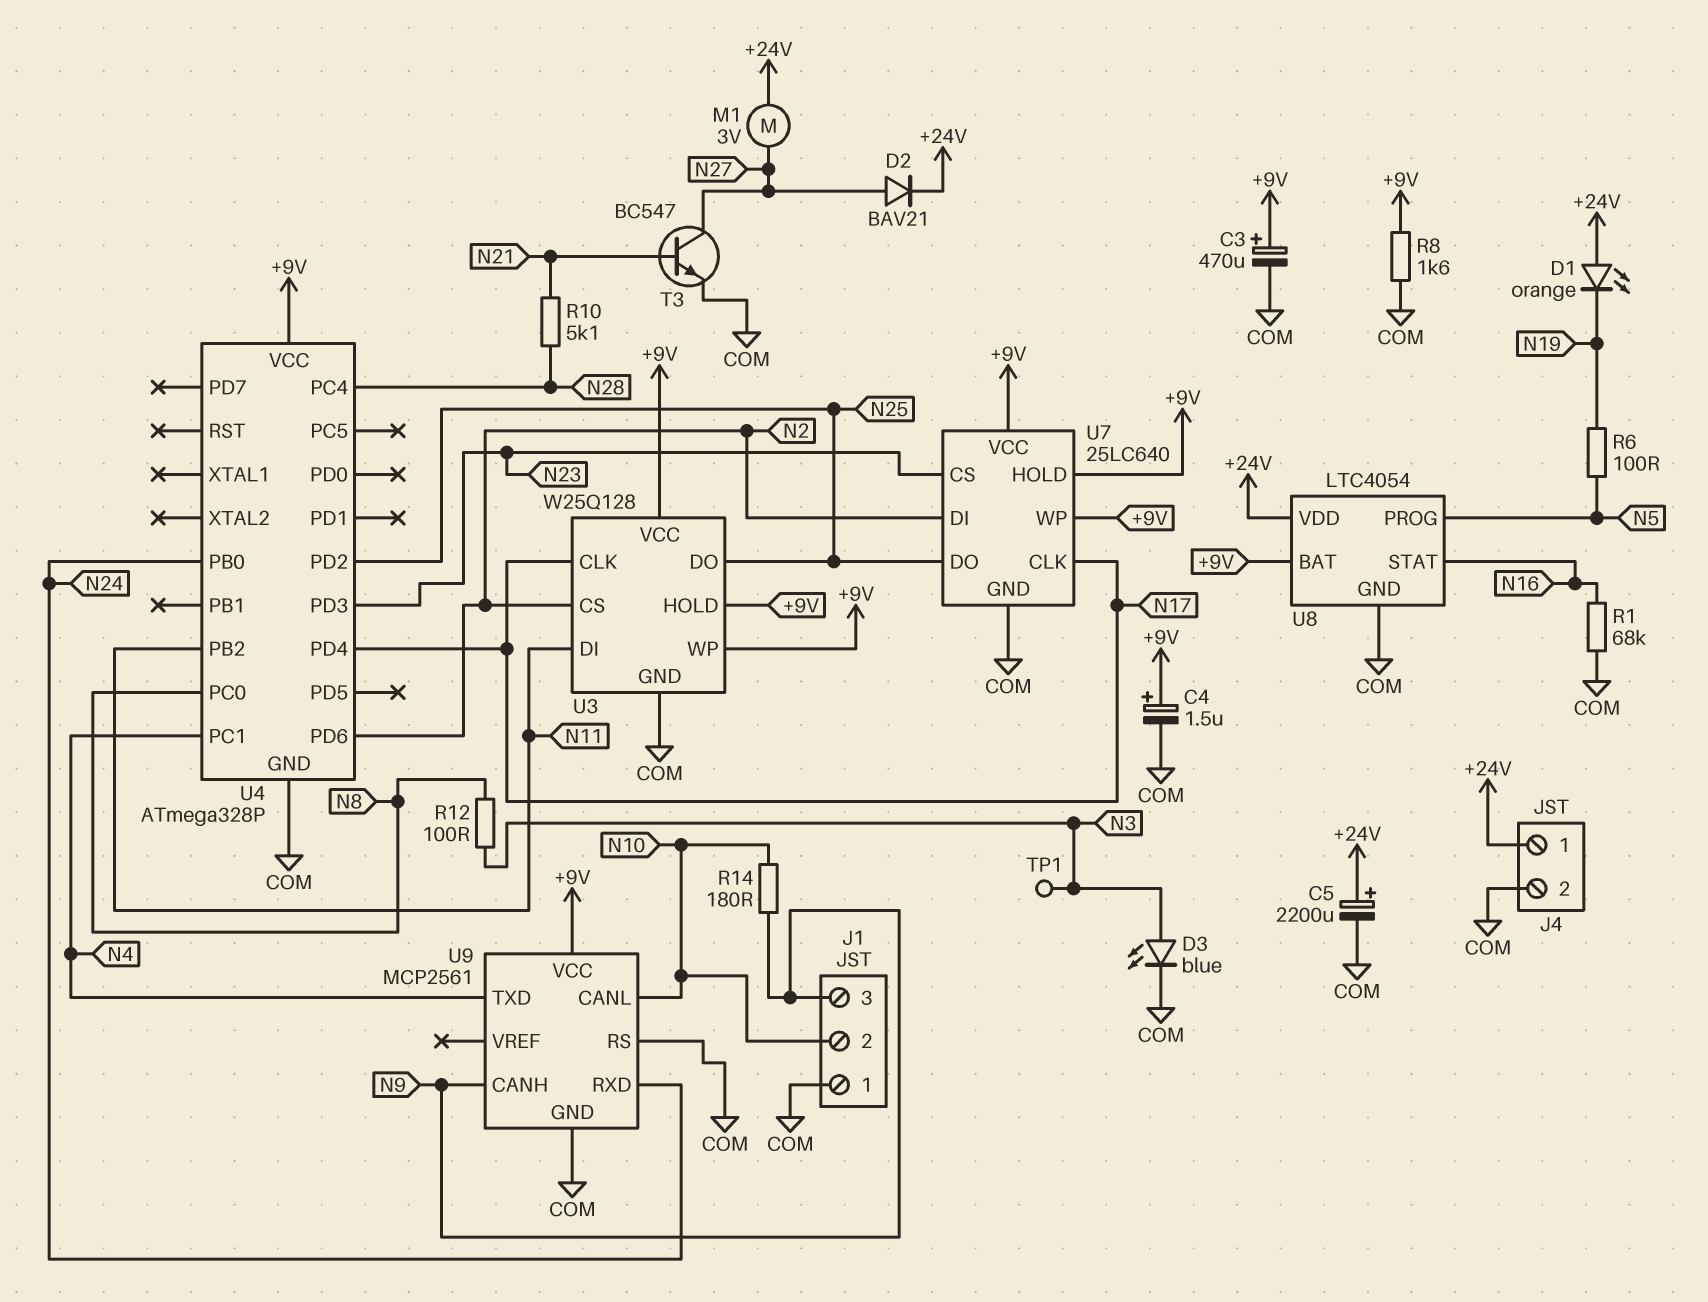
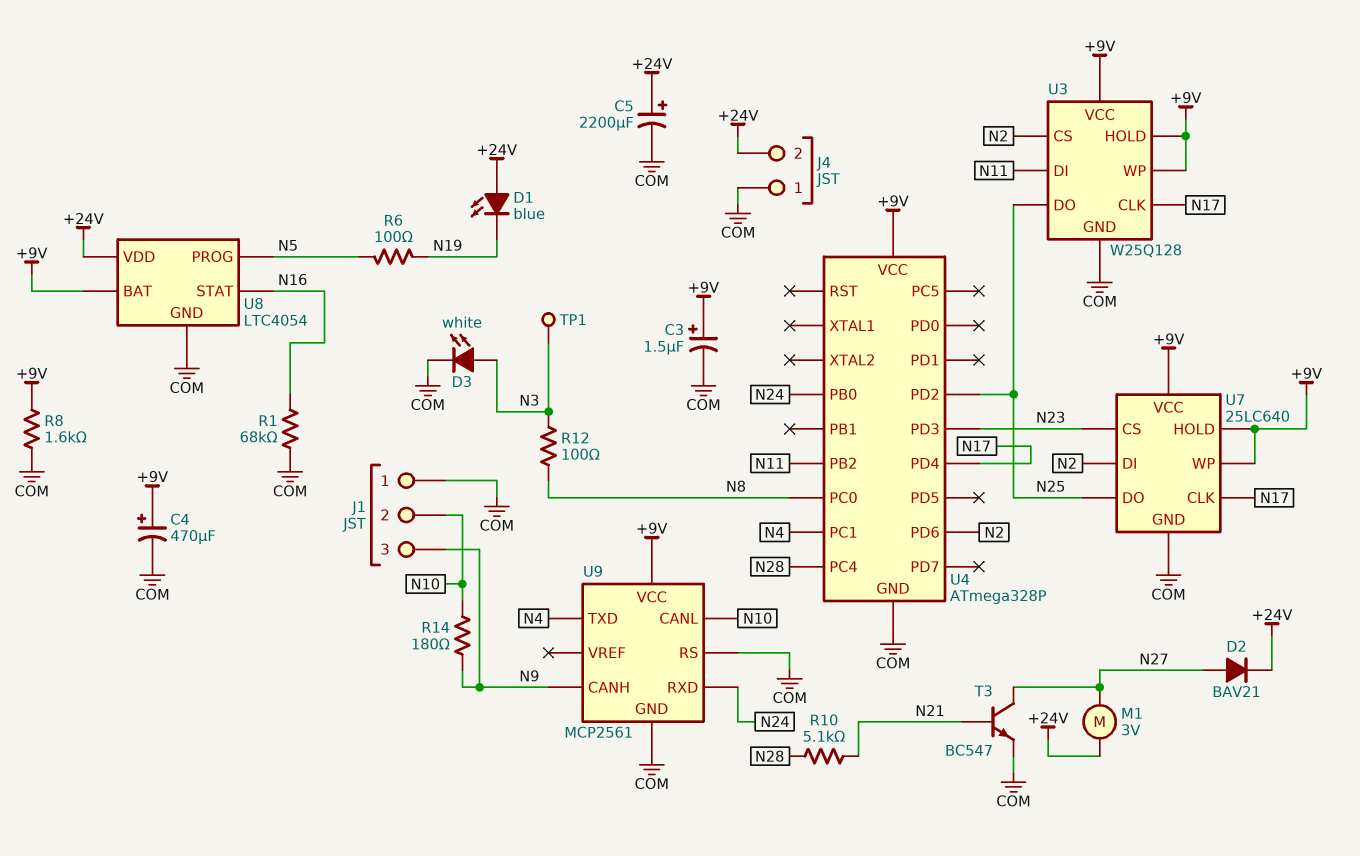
C3: 470uF (plus +9V, minus COM) -> 1.5uF (plus +9V, minus COM)
C4: 1.5uF (plus +9V, minus COM) -> 470uF (plus +9V, minus COM)
D1: LED orange (A +24V, K N19) -> LED blue (A +24V, K N19)
D3: LED blue (A N3, K COM) -> LED white (A N3, K COM)
J4 pin 1: +24V -> COM
J4 pin 2: COM -> +24V

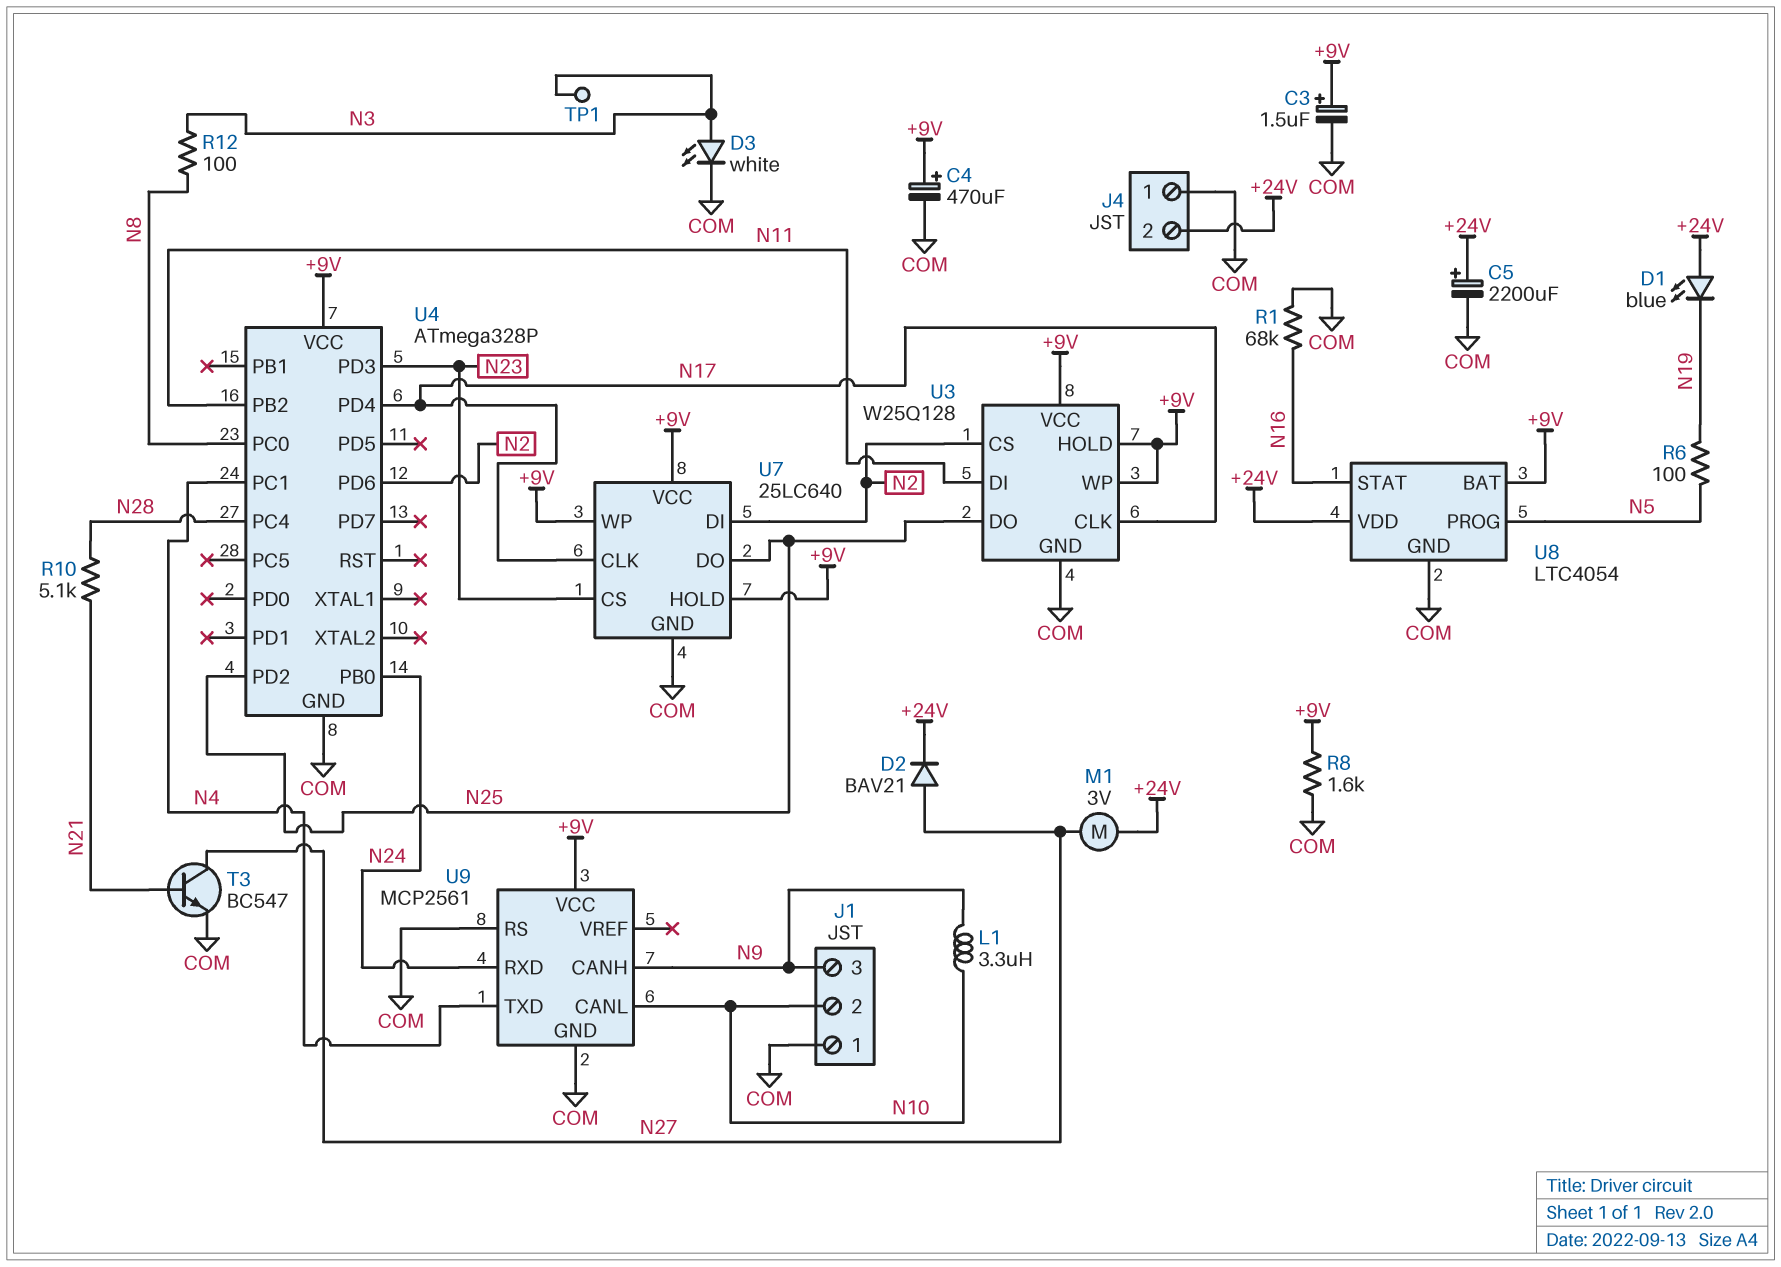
L1: none -> 3.3uH (N9, N10)
R14: 180 (N9, N10) -> none

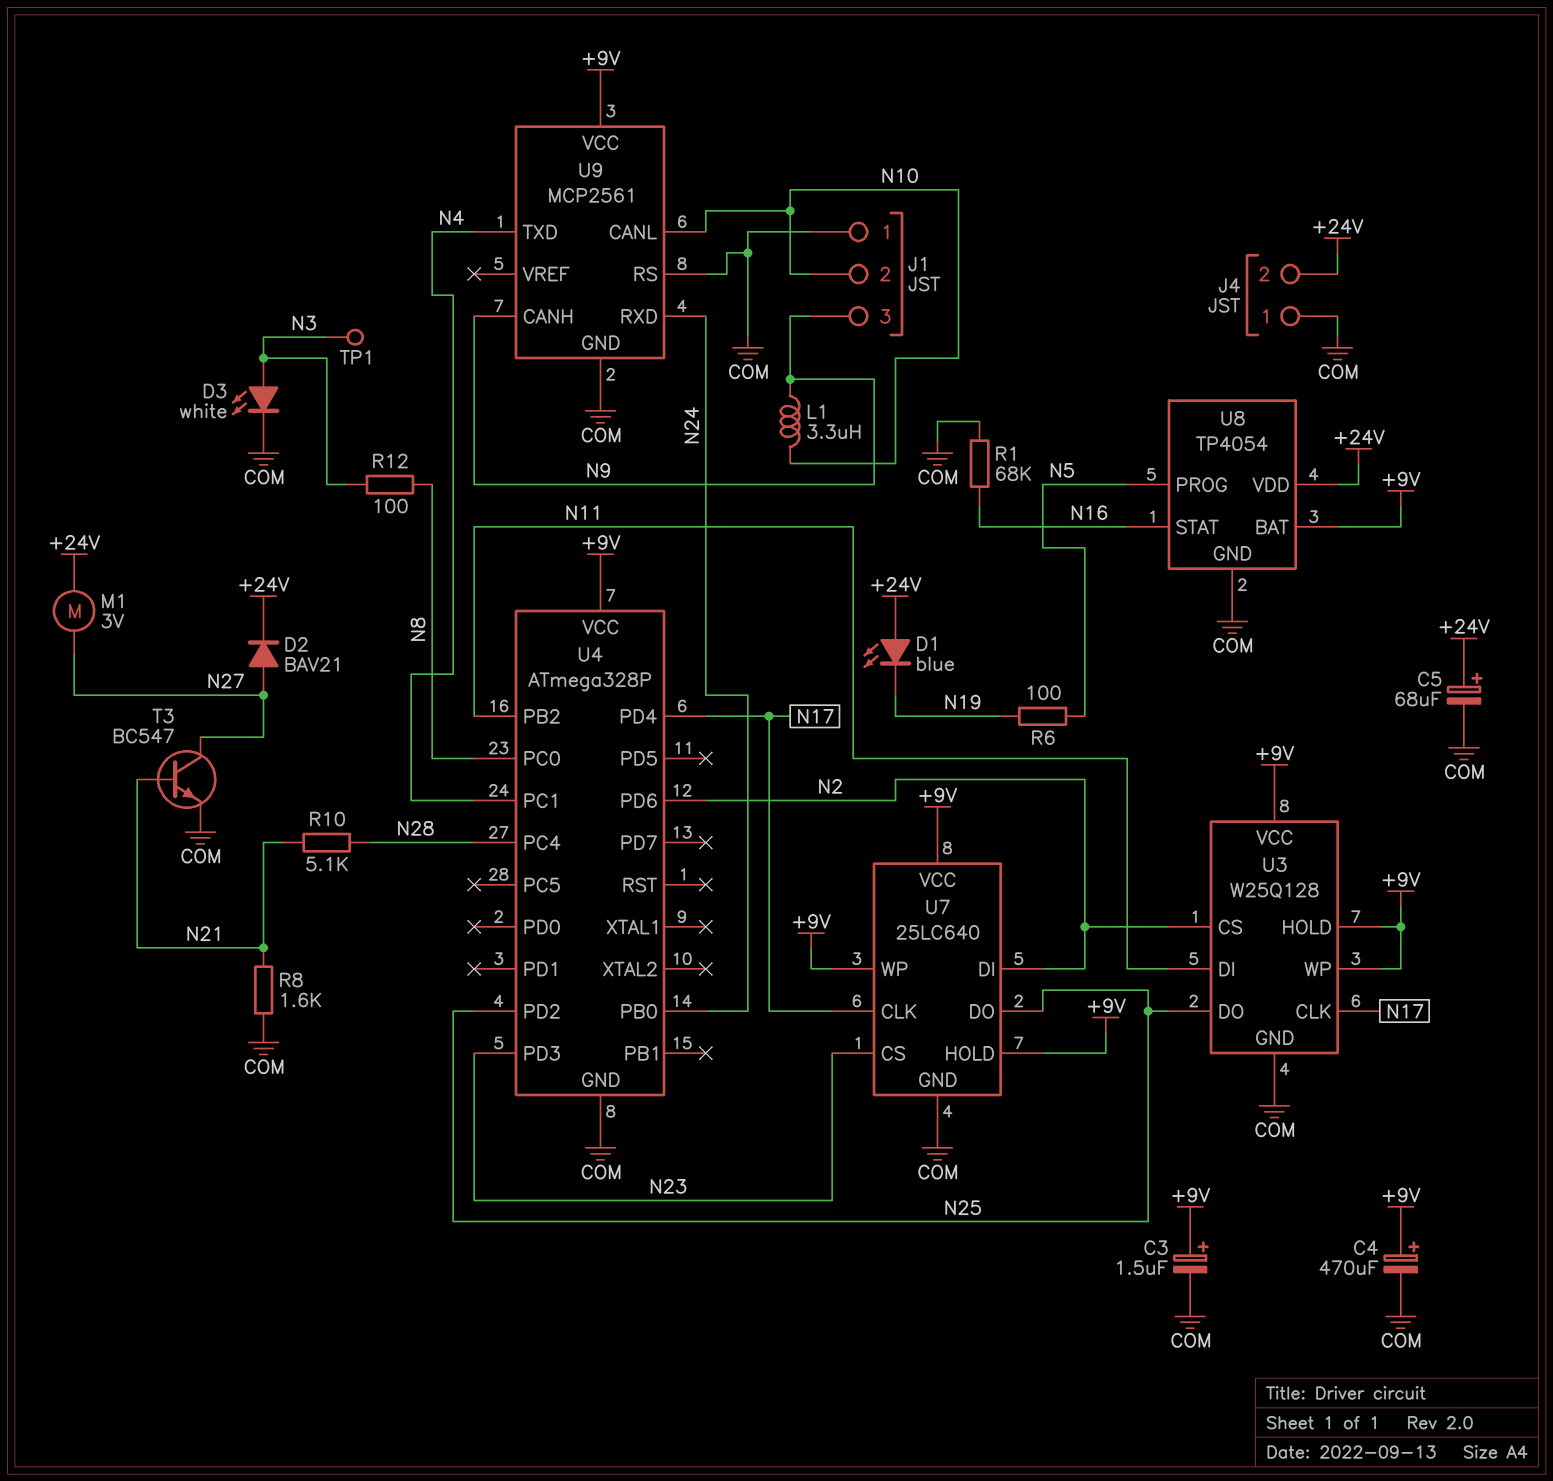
C5: 2200uF (plus +24V, minus COM) -> 68uF (plus +24V, minus COM)
R8: 1.6k (+9V, COM) -> 1.6k (COM, N21)
U8: LTC4054 -> TP4054

